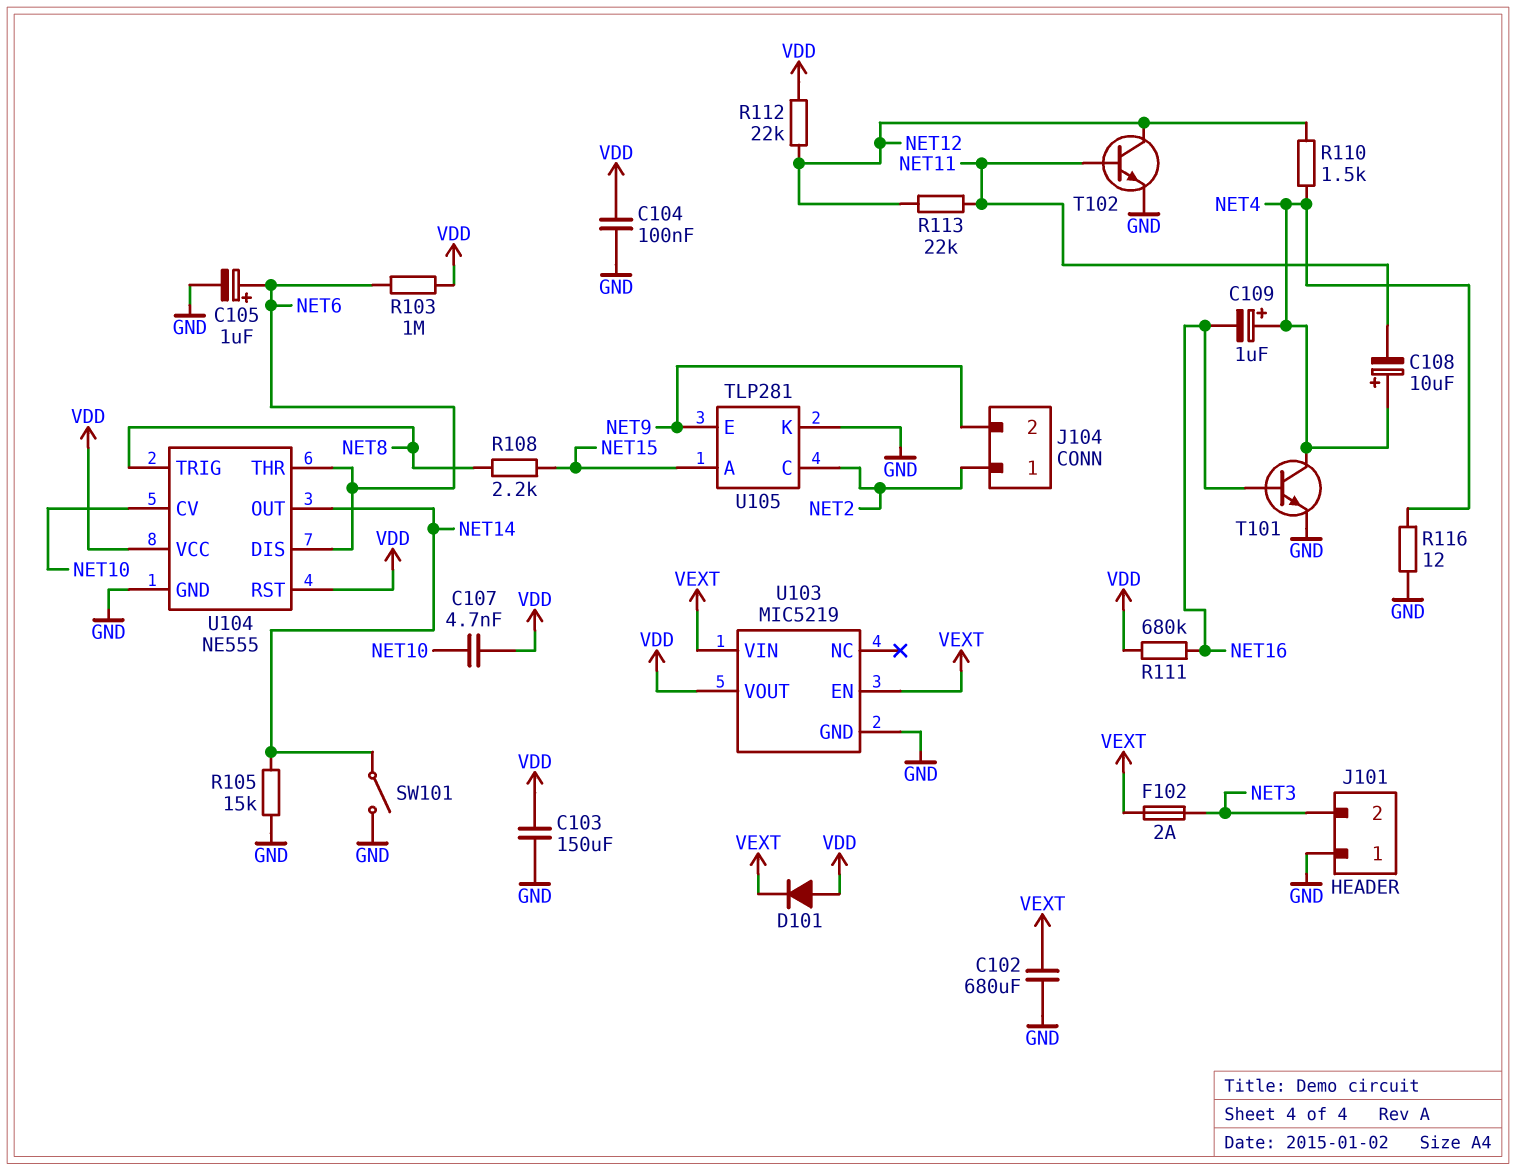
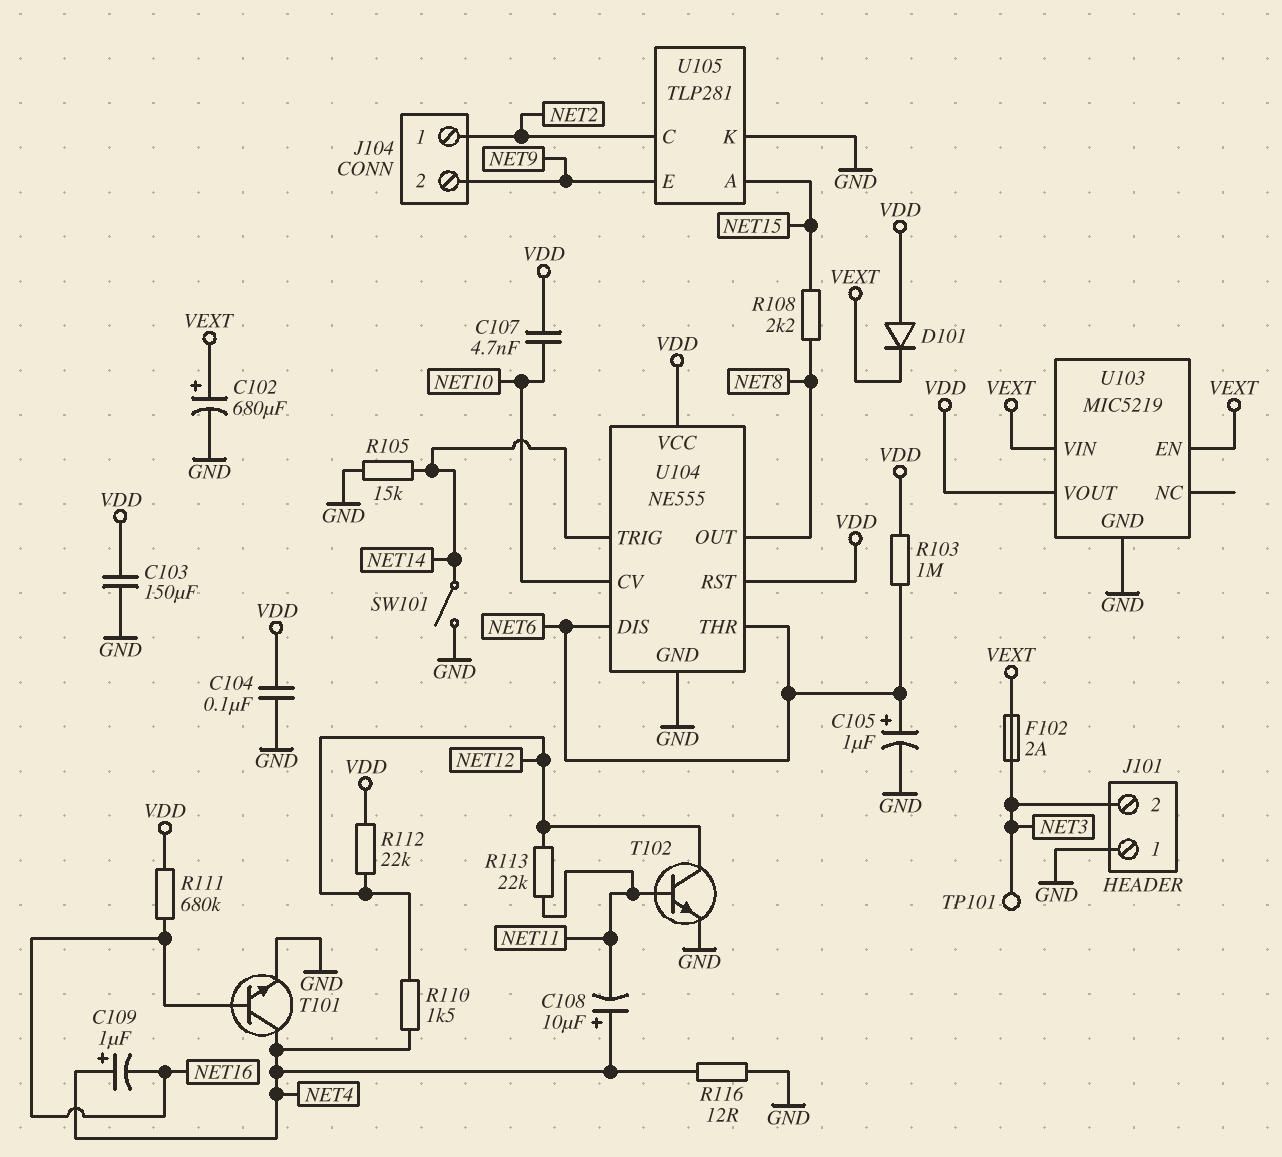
C102: 680uF (GND, VEXT) -> 680uF (plus VEXT, minus GND)
TP101: none -> test point (NET3)
U104 pin OUT: NET14 -> NET8
U104 pin TRIG: NET8 -> NET14

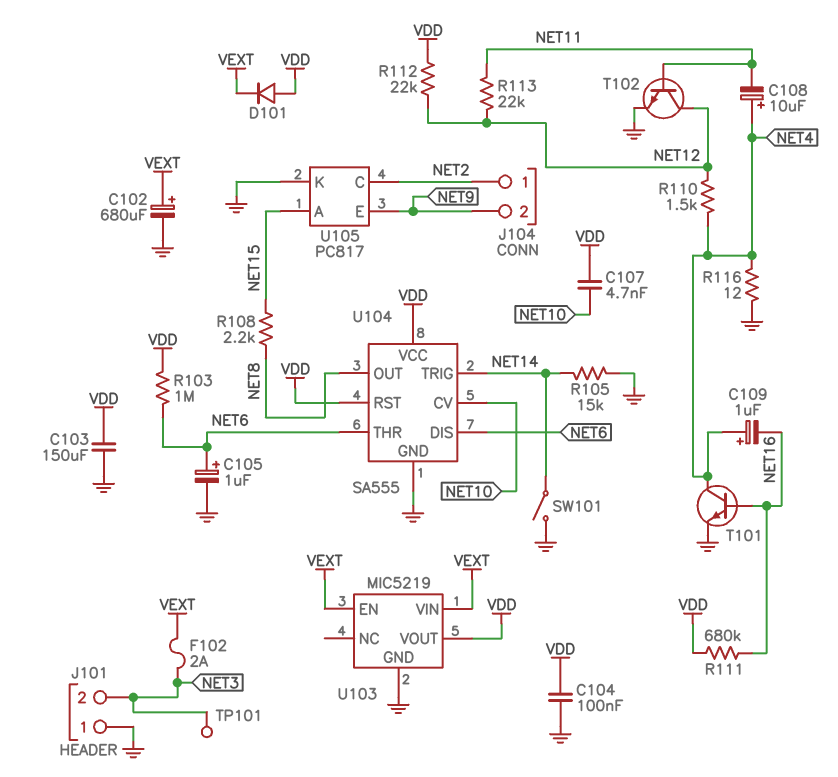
U104: NE555 -> SA555
U105: TLP281 -> PC817

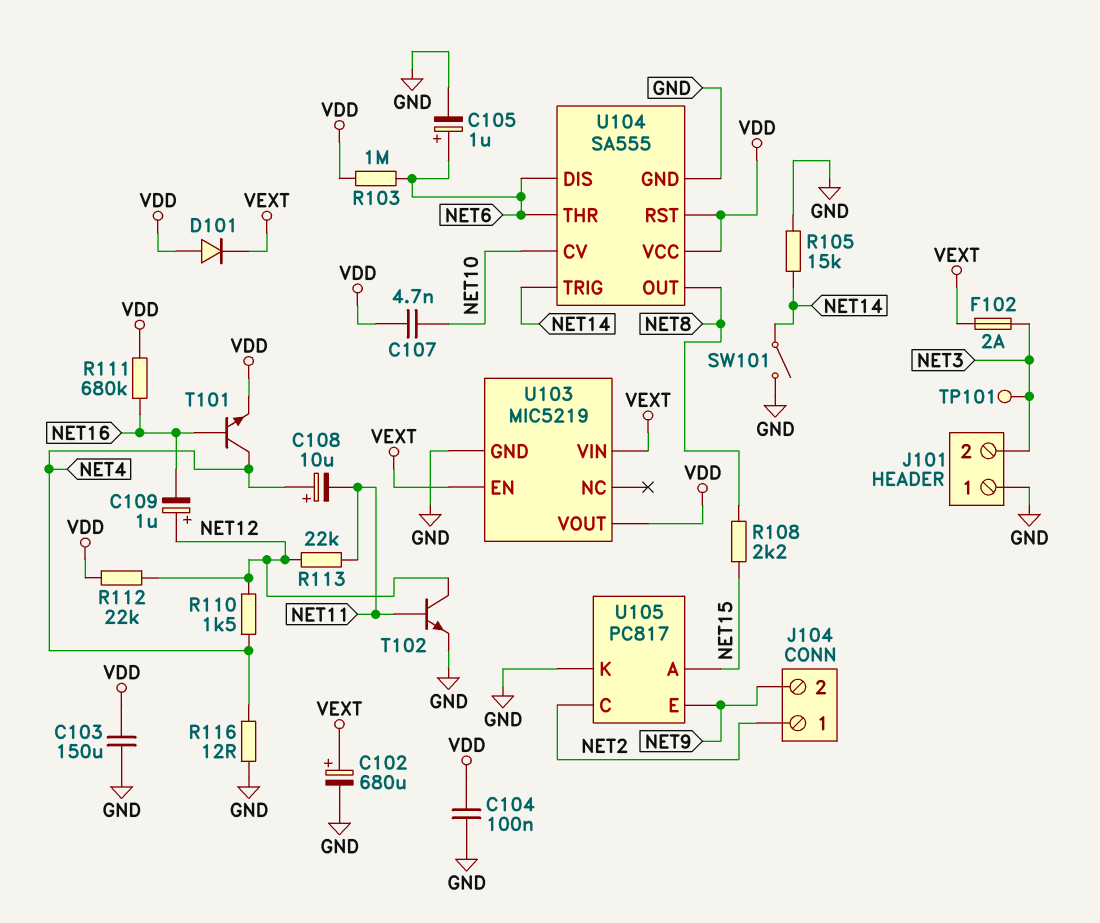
C109: 1uF (plus NET4, minus NET16) -> 1uF (plus NET12, minus NET16)
T101: NPN (B NET16, C NET4, E GND) -> NPN (B NET16, C NET4, E VDD)

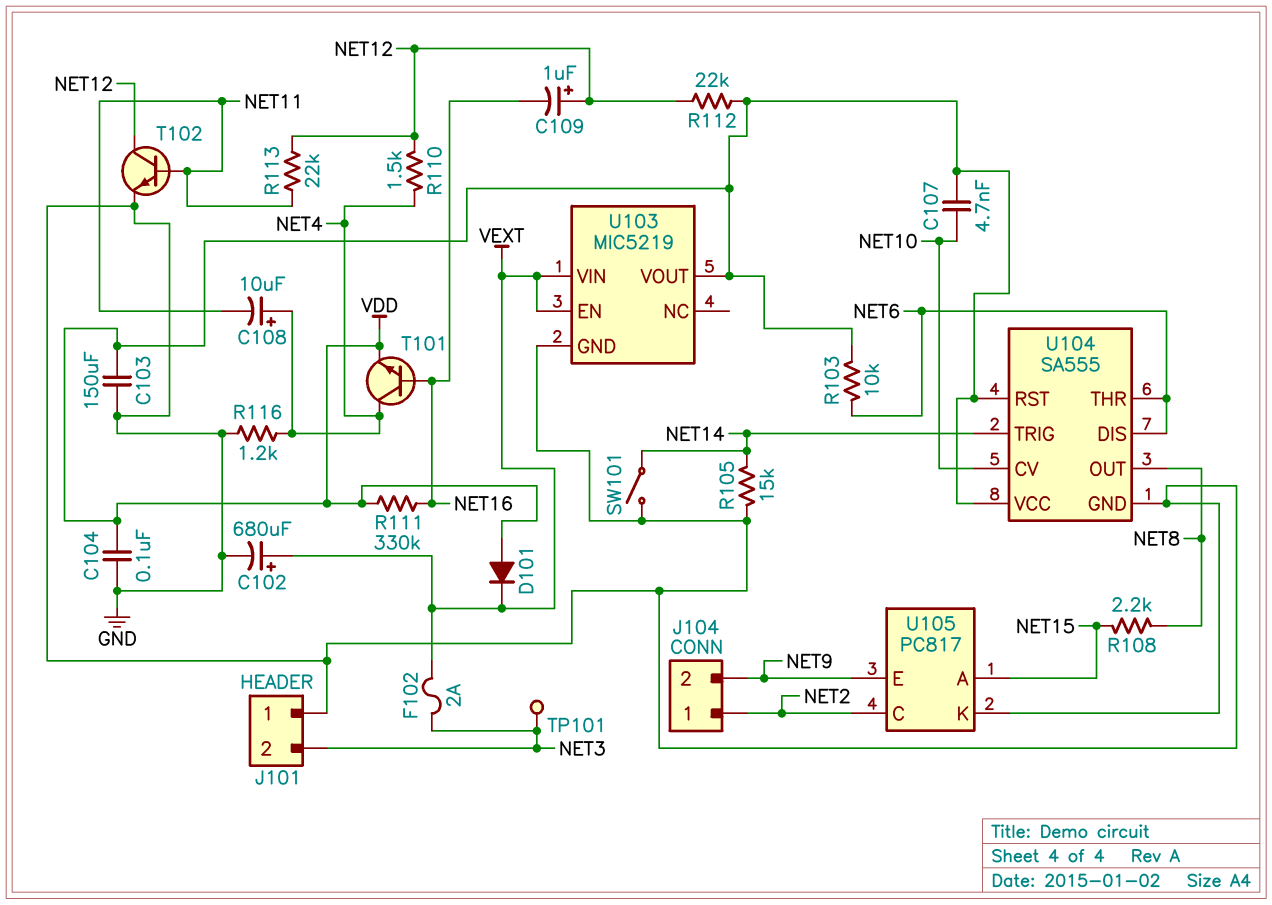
C105: 1uF (plus NET6, minus GND) -> none
R103: 1M (NET6, VDD) -> 10k (NET6, VDD)
R111: 680k (NET16, VDD) -> 330k (NET16, VDD)
R116: 12 (GND, NET4) -> 1.2k (GND, NET4)

